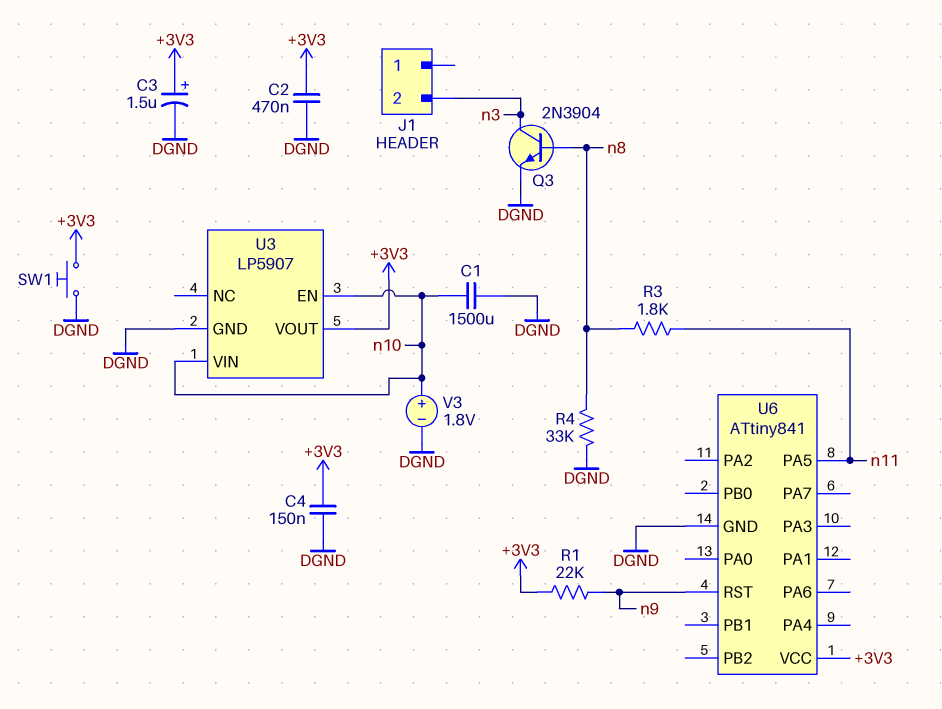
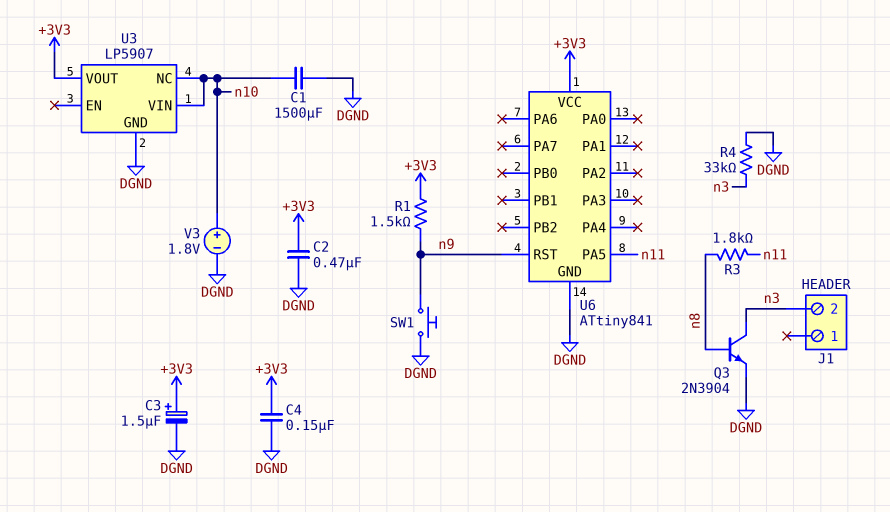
R1: 22k (+3V3, n9) -> 1.5k (+3V3, n9)
R4: 33k (DGND, n8) -> 33k (DGND, n3)
SW1: button (+3V3, DGND) -> button (DGND, n9)
U3 pin EN: n10 -> none
U3 pin NC: none -> n10

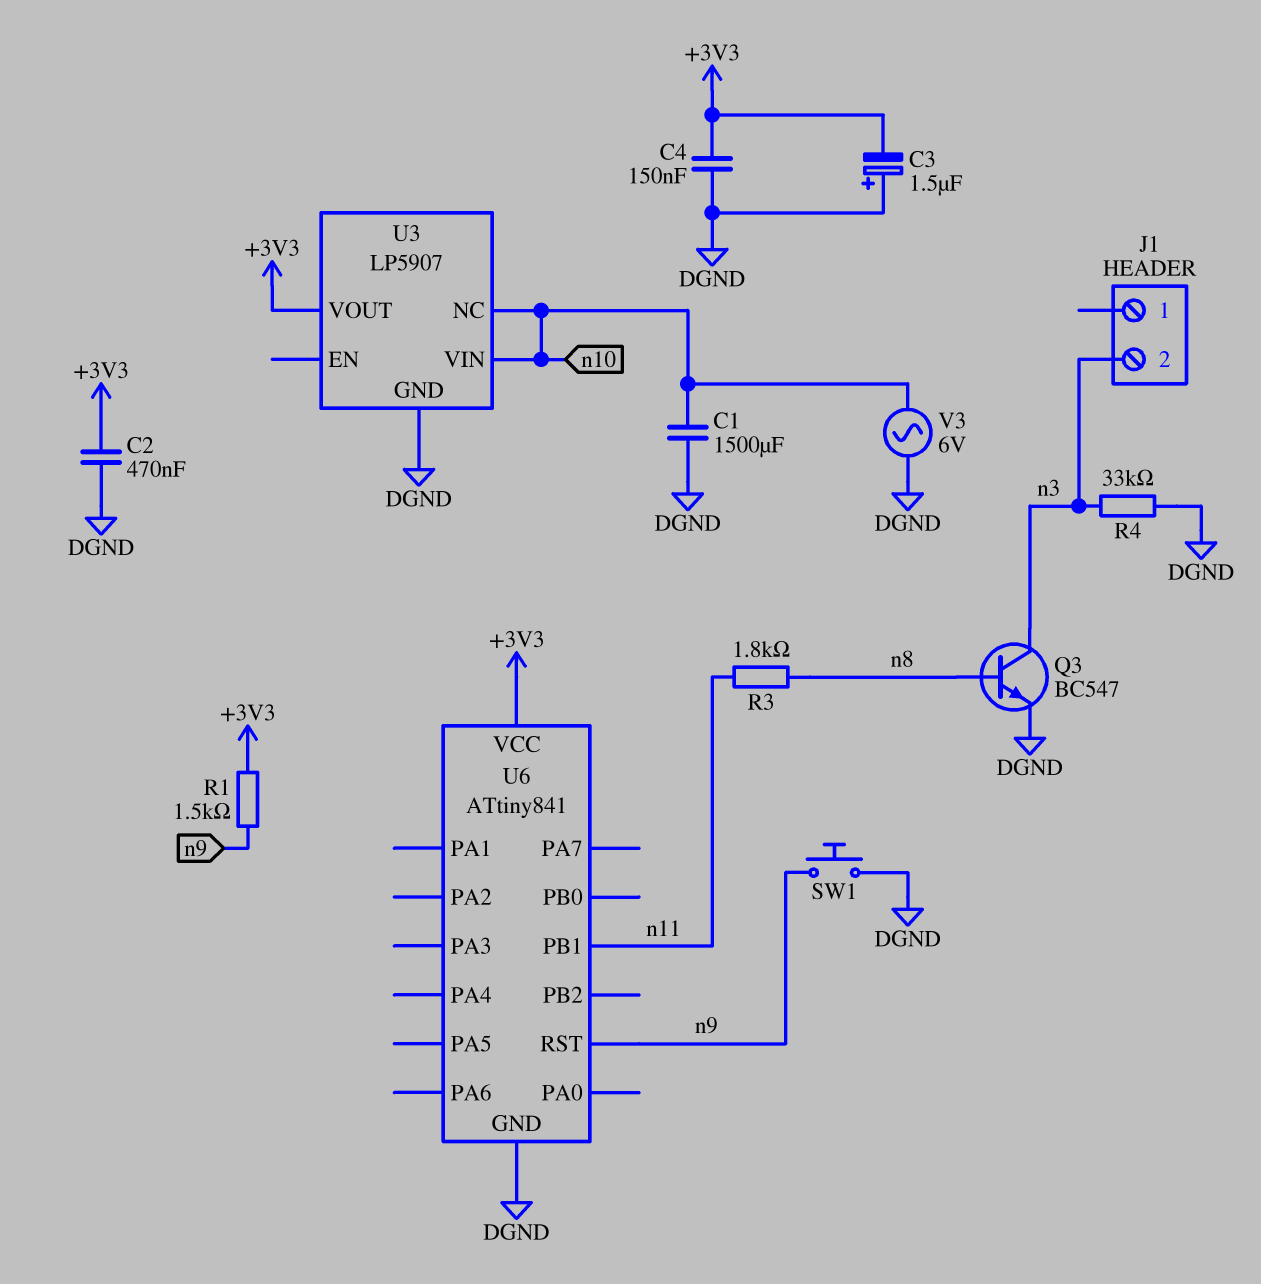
C3: 1.5uF (plus +3V3, minus DGND) -> 1.5uF (plus DGND, minus +3V3)
Q3: NPN 2N3904 (B n8, C n3, E DGND) -> NPN BC547 (B n8, C n3, E DGND)
U6 pin PA5: n11 -> none
U6 pin PB1: none -> n11
V3: 1.8V (plus n10, minus DGND) -> AC 6V (DGND, n10)

